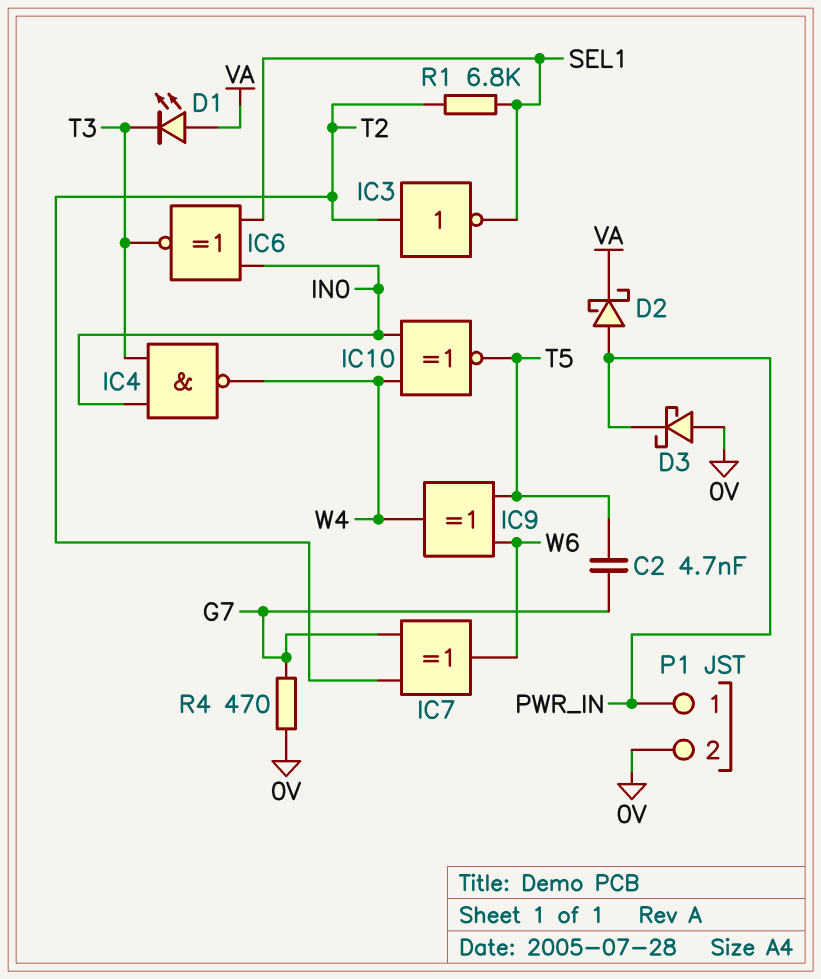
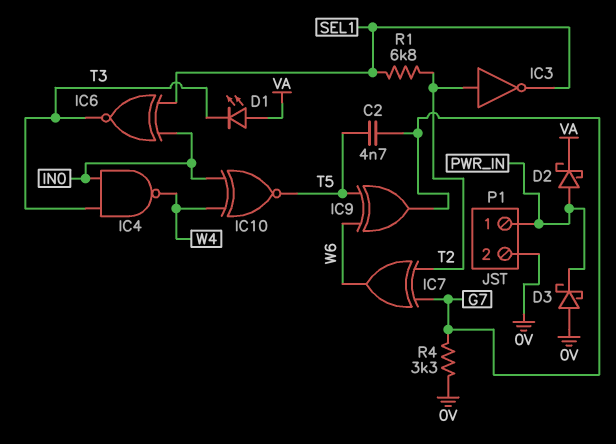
IC9: XOR (in T5, in W6, out W4) -> XOR (in T5, in W6, out G7)
R4: 470 (0V, G7) -> 3.3k (0V, G7)

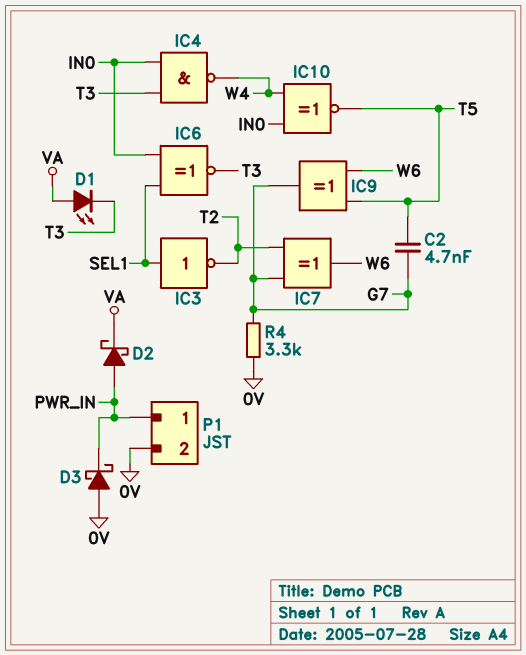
IC3: NOT (in T2, out SEL1) -> NOT (in SEL1, out T2)
R1: 6.8k (SEL1, T2) -> none

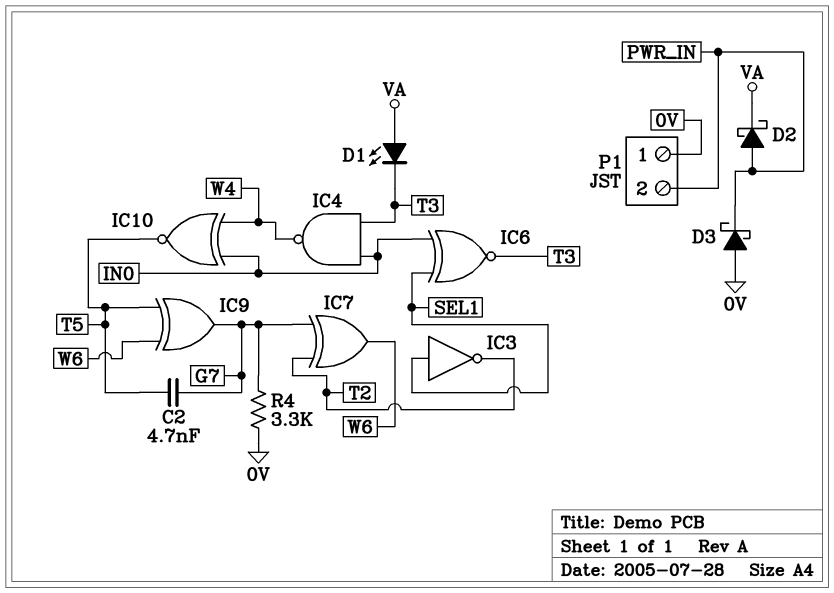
P1 pin 1: PWR_IN -> 0V
P1 pin 2: 0V -> PWR_IN

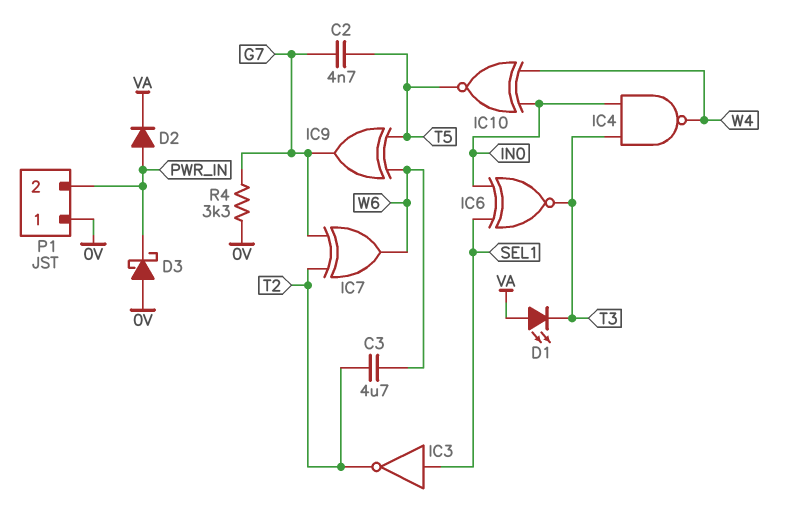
C3: none -> 4.7uF (T2, W6)
D2: schottky (A PWR_IN, K VA) -> diode (A PWR_IN, K VA)

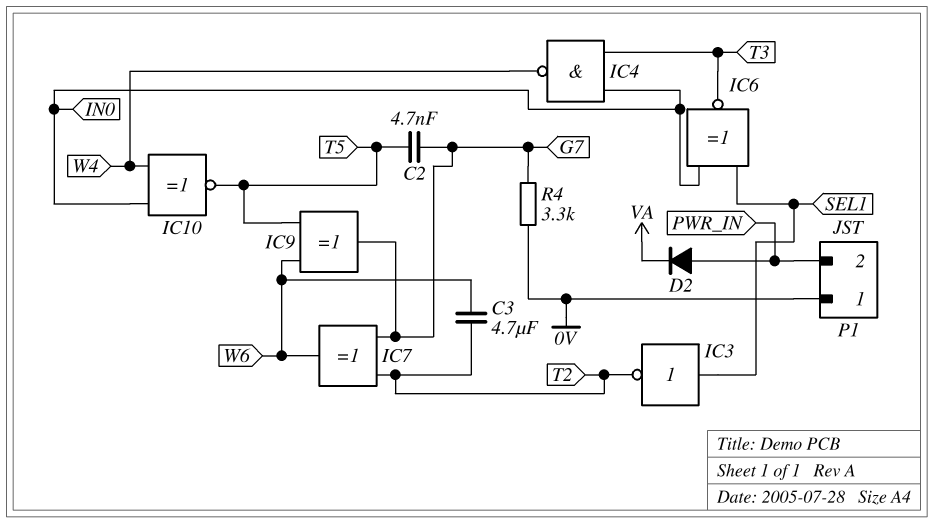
D1: LED (A VA, K T3) -> none
D3: schottky (A 0V, K PWR_IN) -> none

